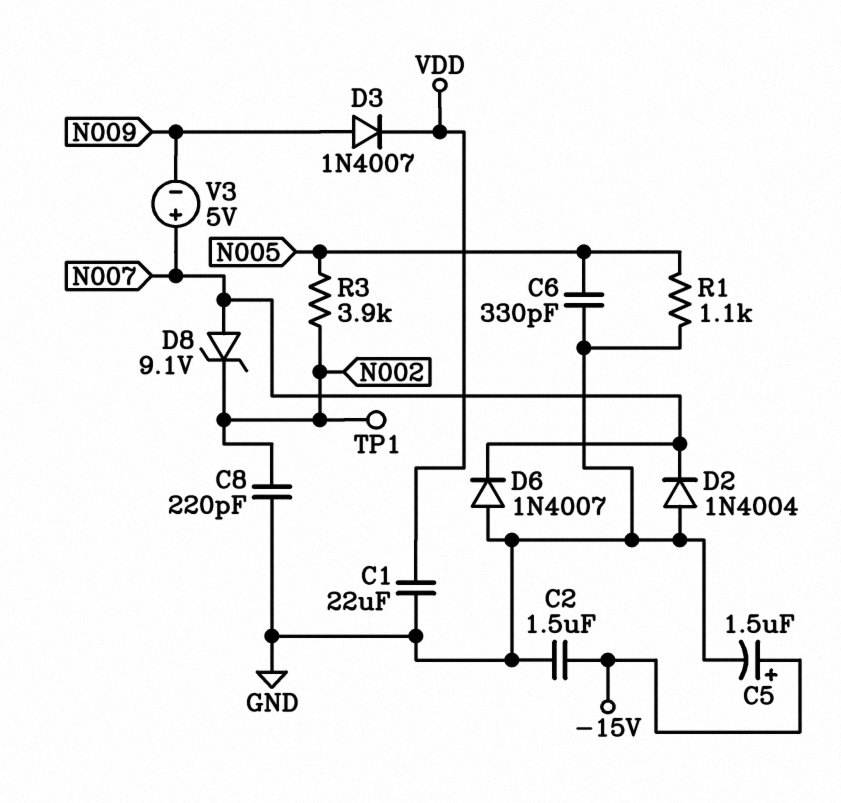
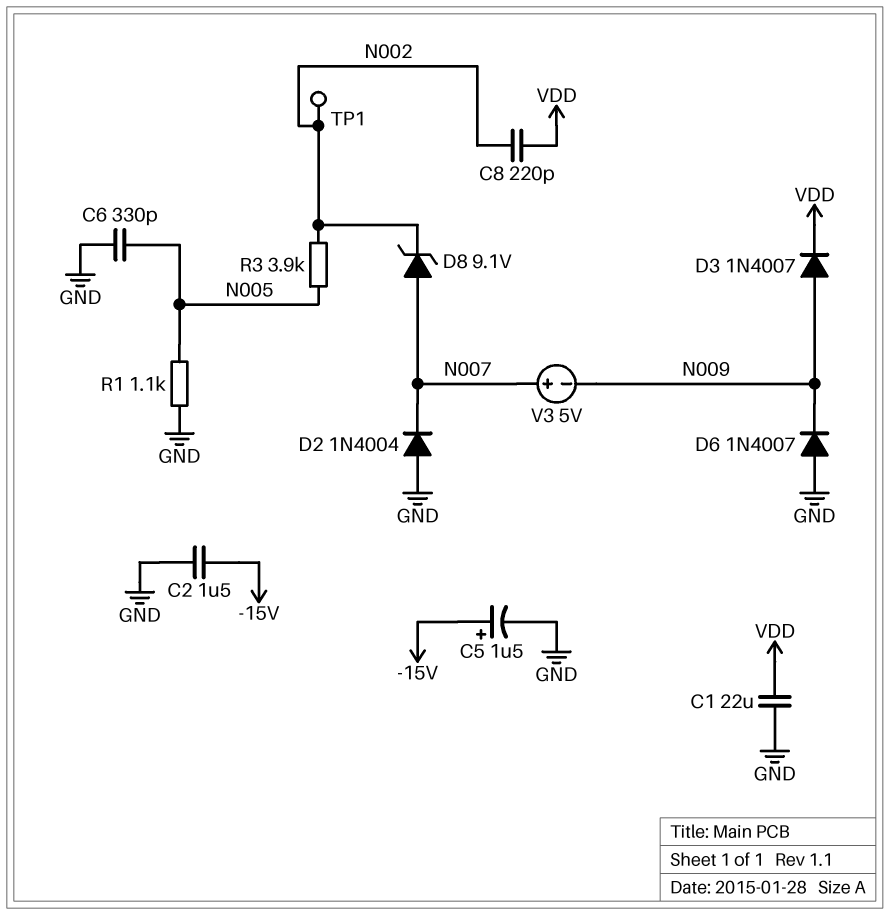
C8: 220pF (GND, N002) -> 220pF (N002, VDD)
D6: diode 1N4007 (A GND, K N007) -> diode 1N4007 (A GND, K N009)

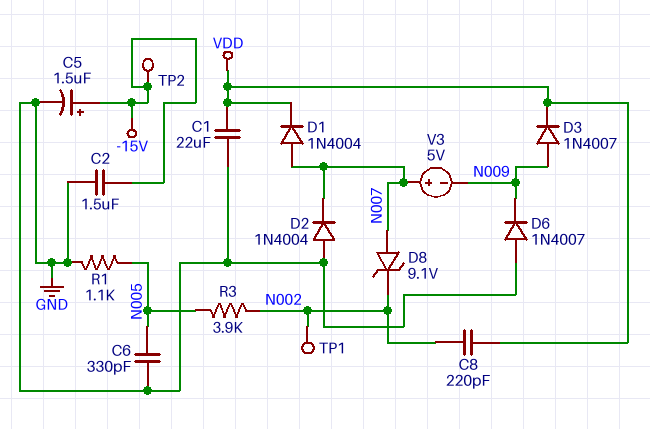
D1: none -> diode 1N4004 (A N007, K VDD)
TP2: none -> test point (-15V)

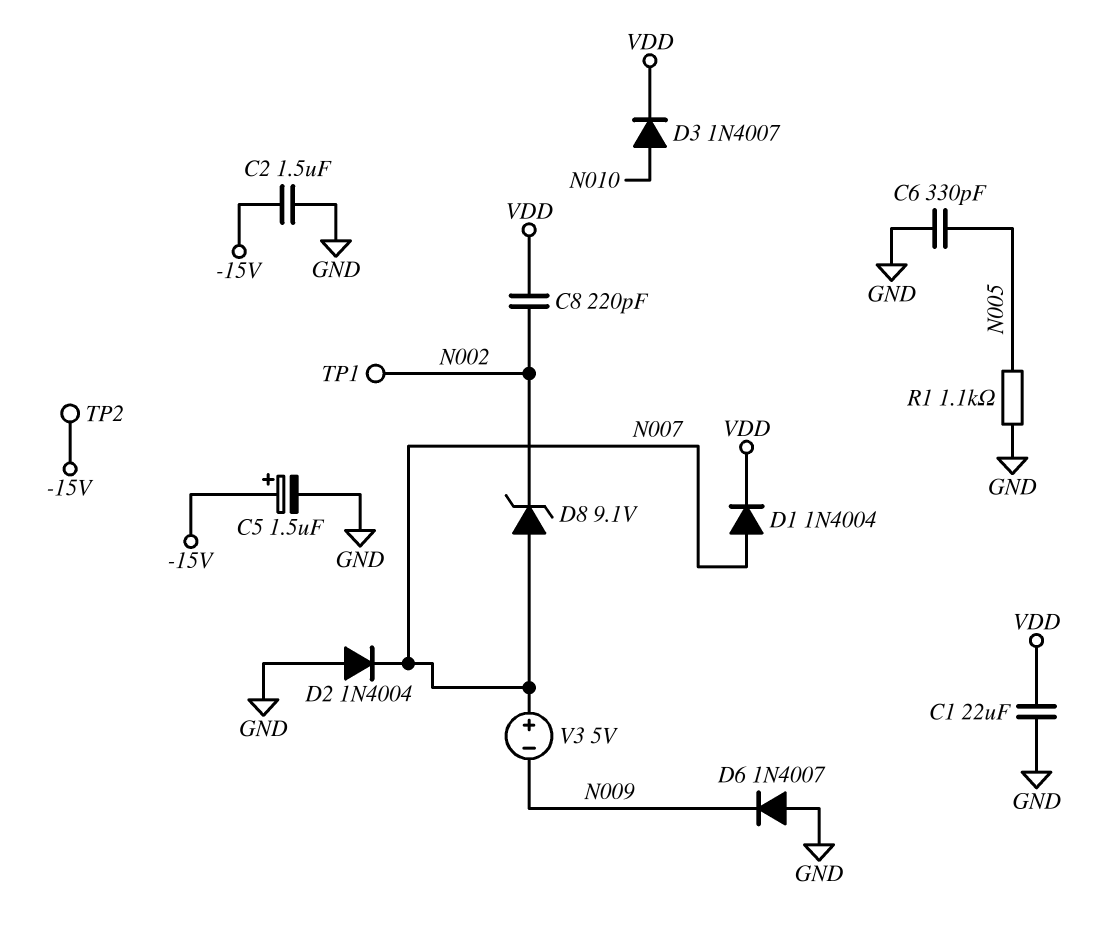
D3: diode 1N4007 (A N009, K VDD) -> diode 1N4007 (A N010, K VDD)
R3: 3.9k (N002, N005) -> none

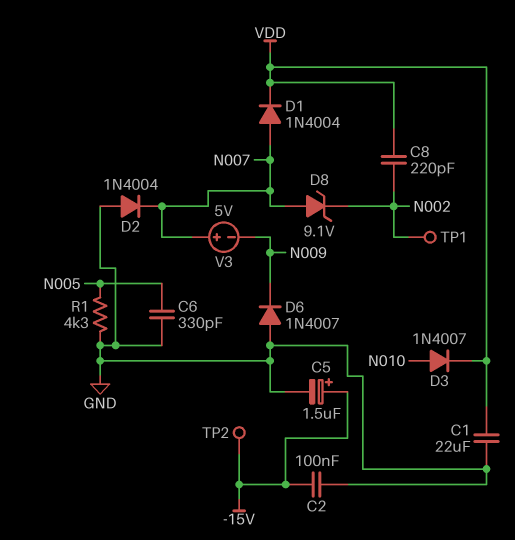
C2: 1.5uF (-15V, GND) -> 100nF (-15V, GND)
R1: 1.1k (GND, N005) -> 4.3k (GND, N005)

